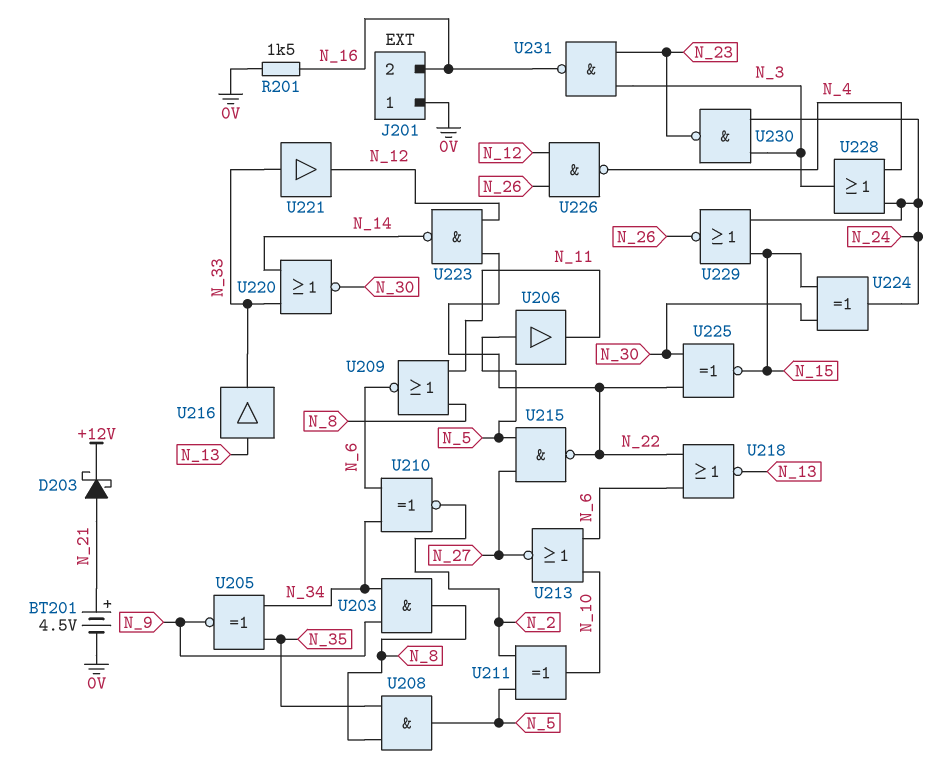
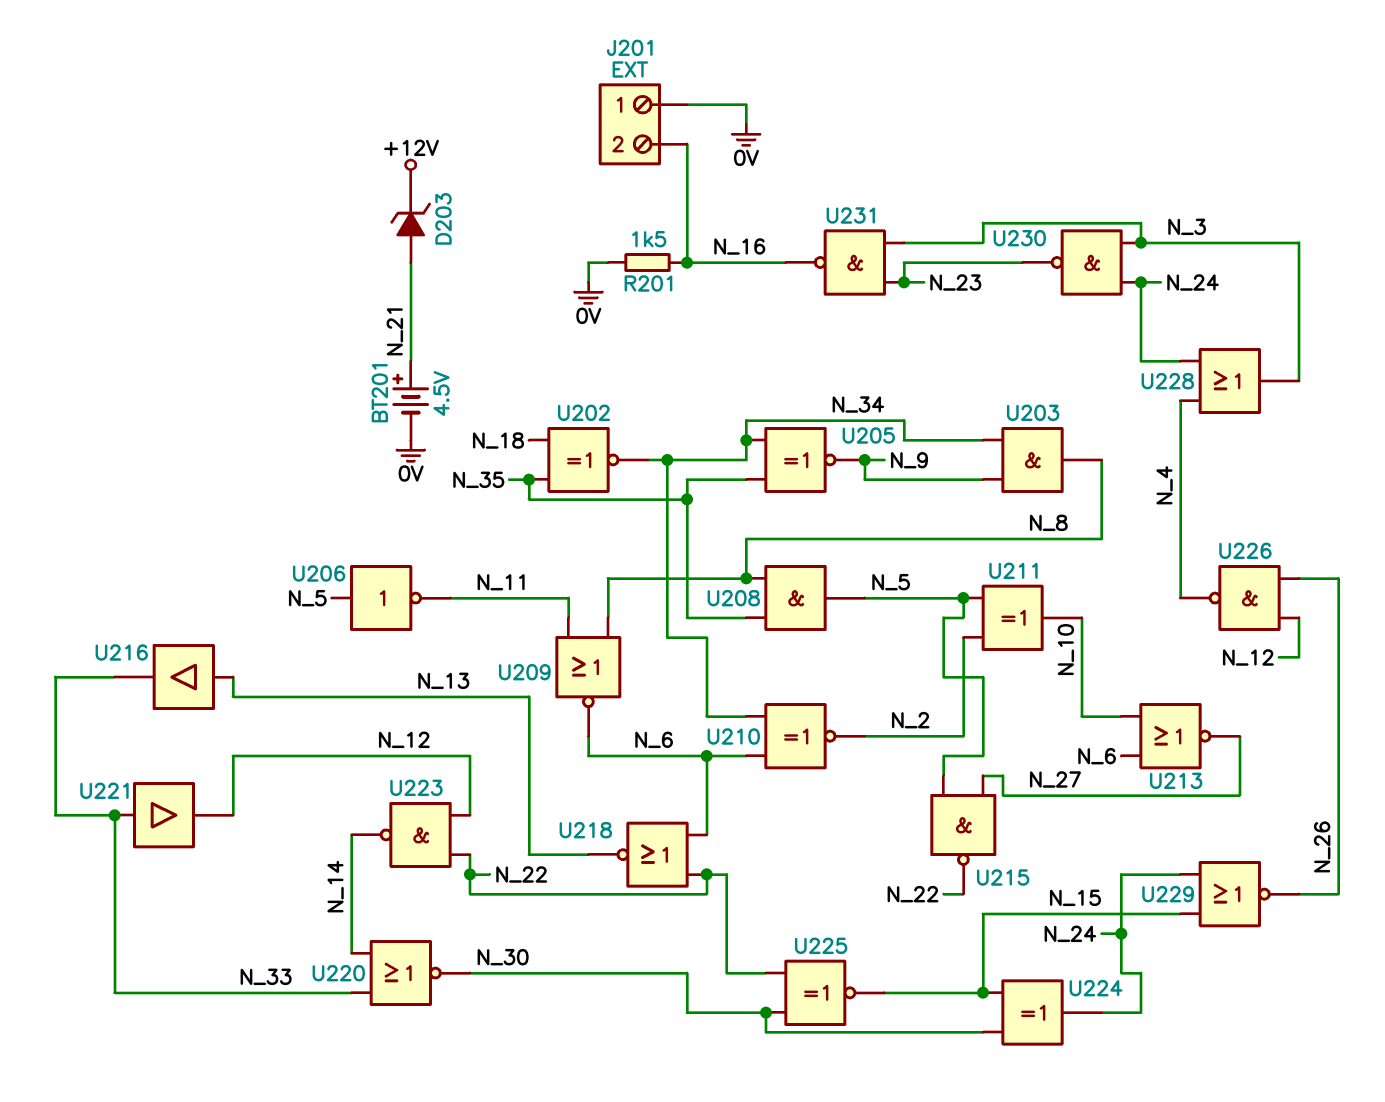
D203: schottky (A N_21, K +12V) -> zener (A N_21, K +12V)
U202: none -> XNOR (in N_18, in N_35, out N_34)
U206: buffer (in N_5, out N_11) -> NOT (in N_5, out N_11)

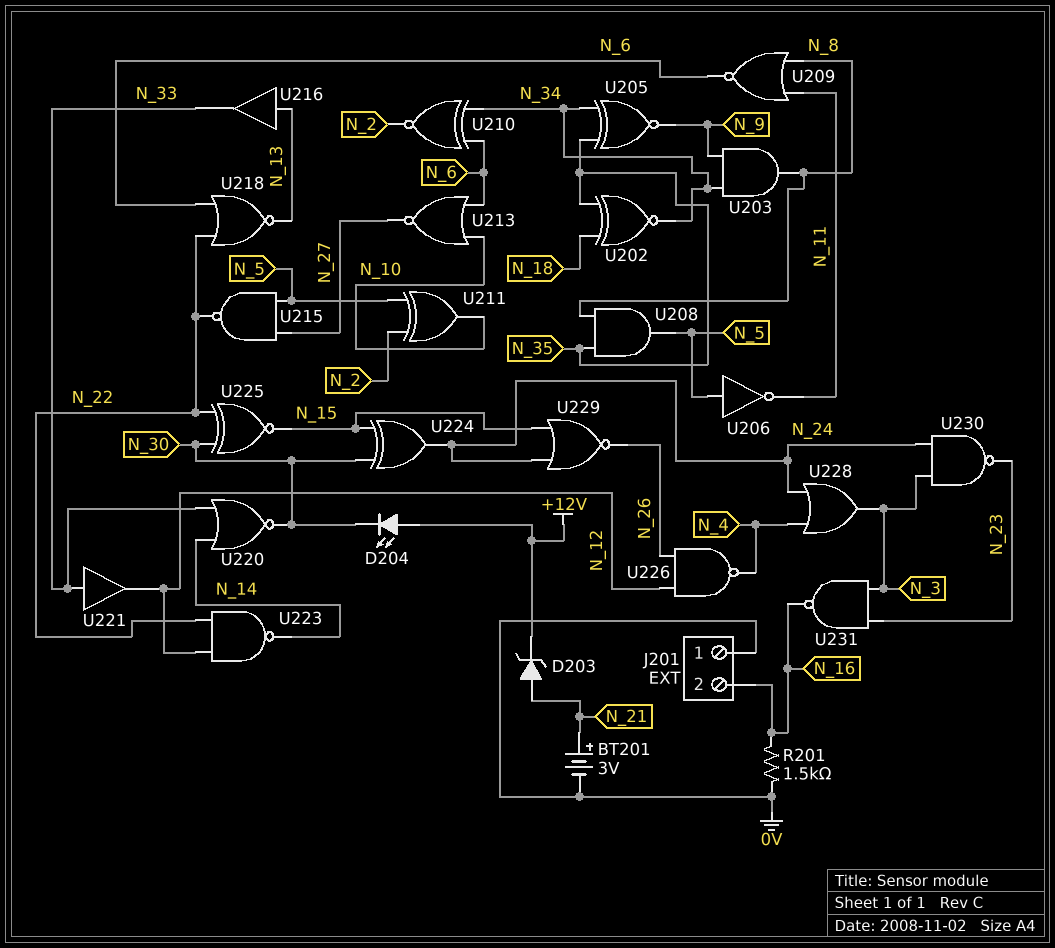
BT201: 4.5V (plus N_21, minus 0V) -> 3V (plus N_21, minus 0V)
D204: none -> LED (A +12V, K N_30)

